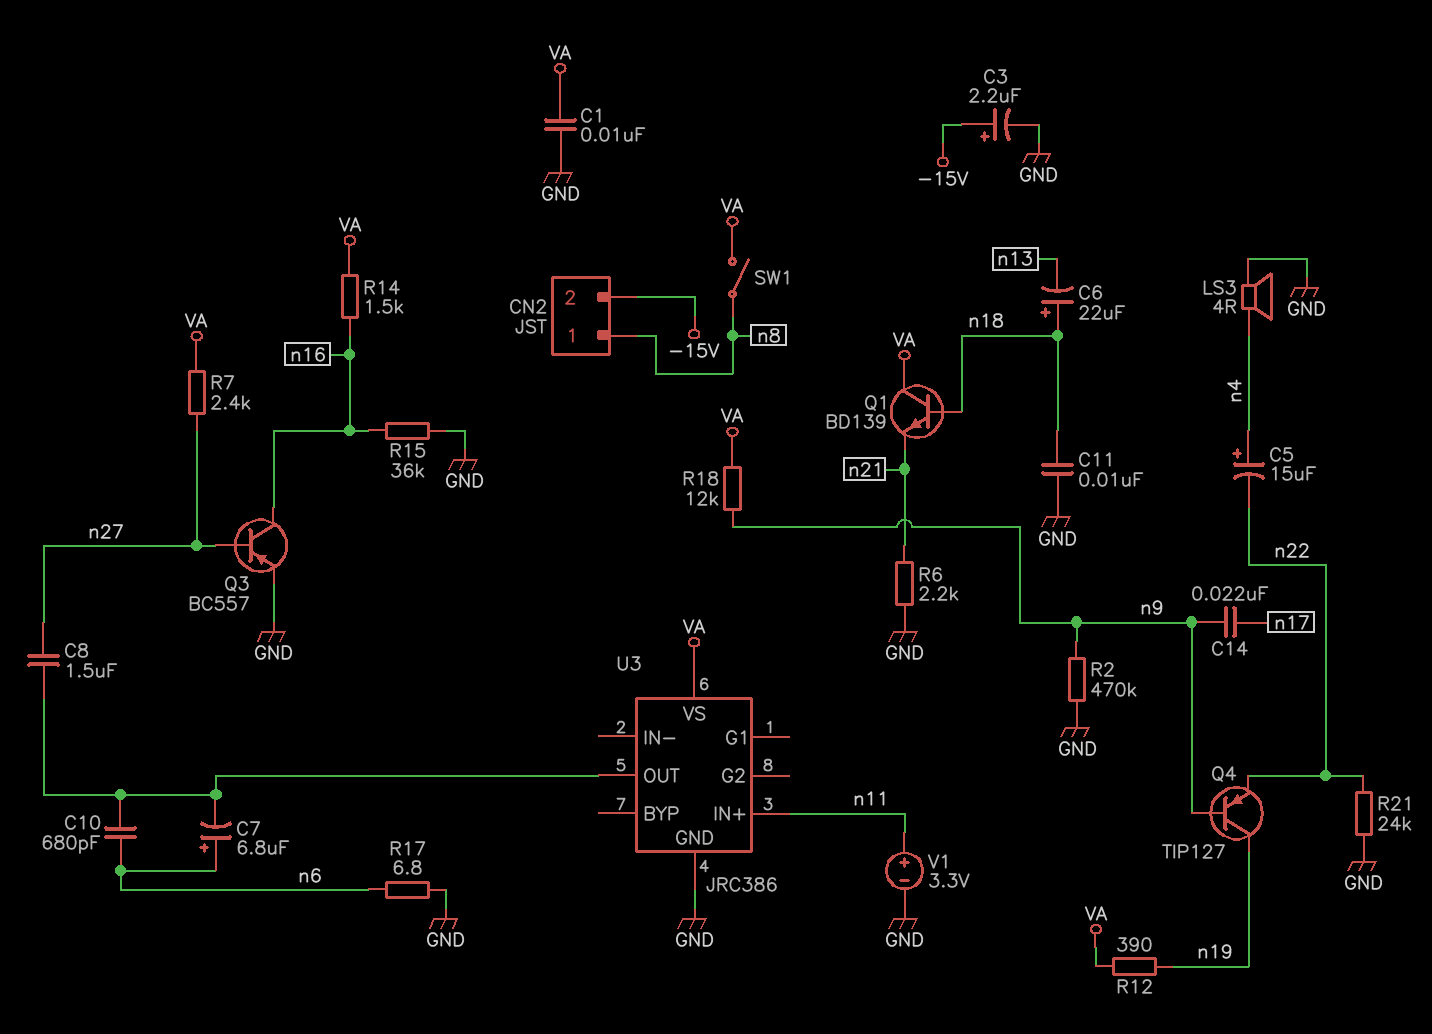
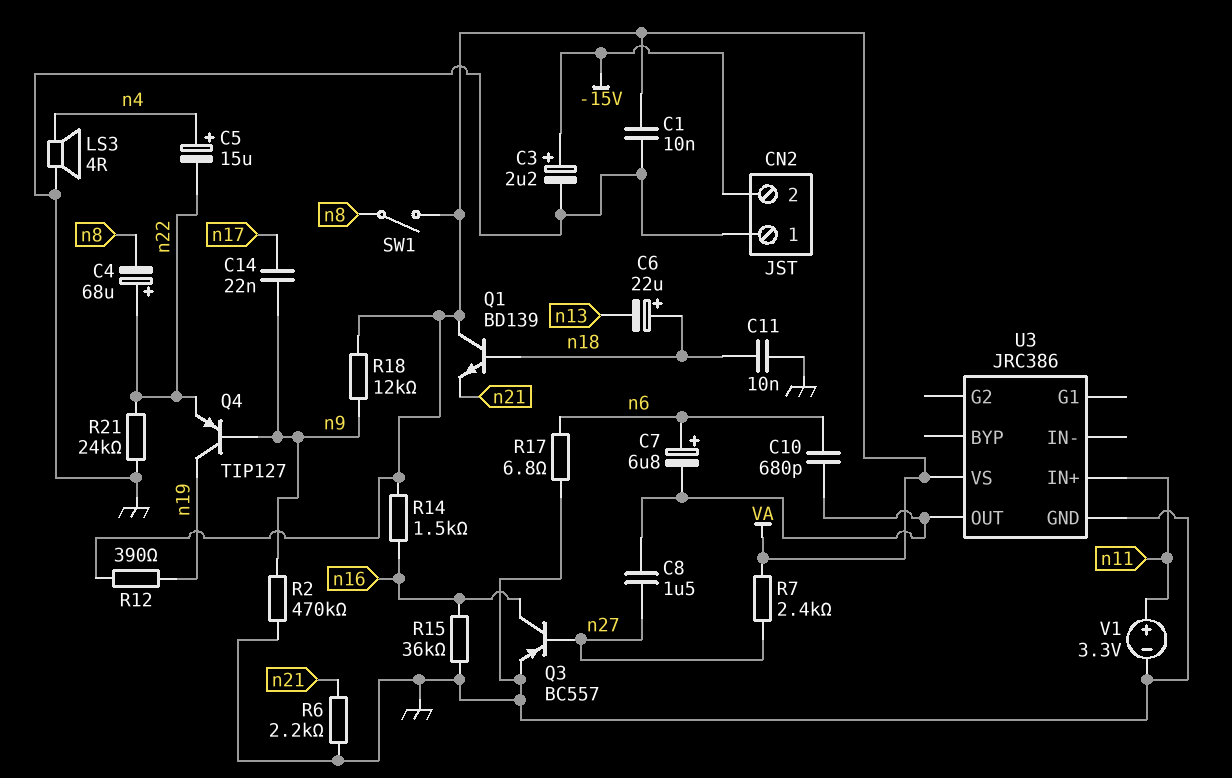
C4: none -> 68uF (plus n22, minus n8)
CN2 pin 1: n8 -> GND

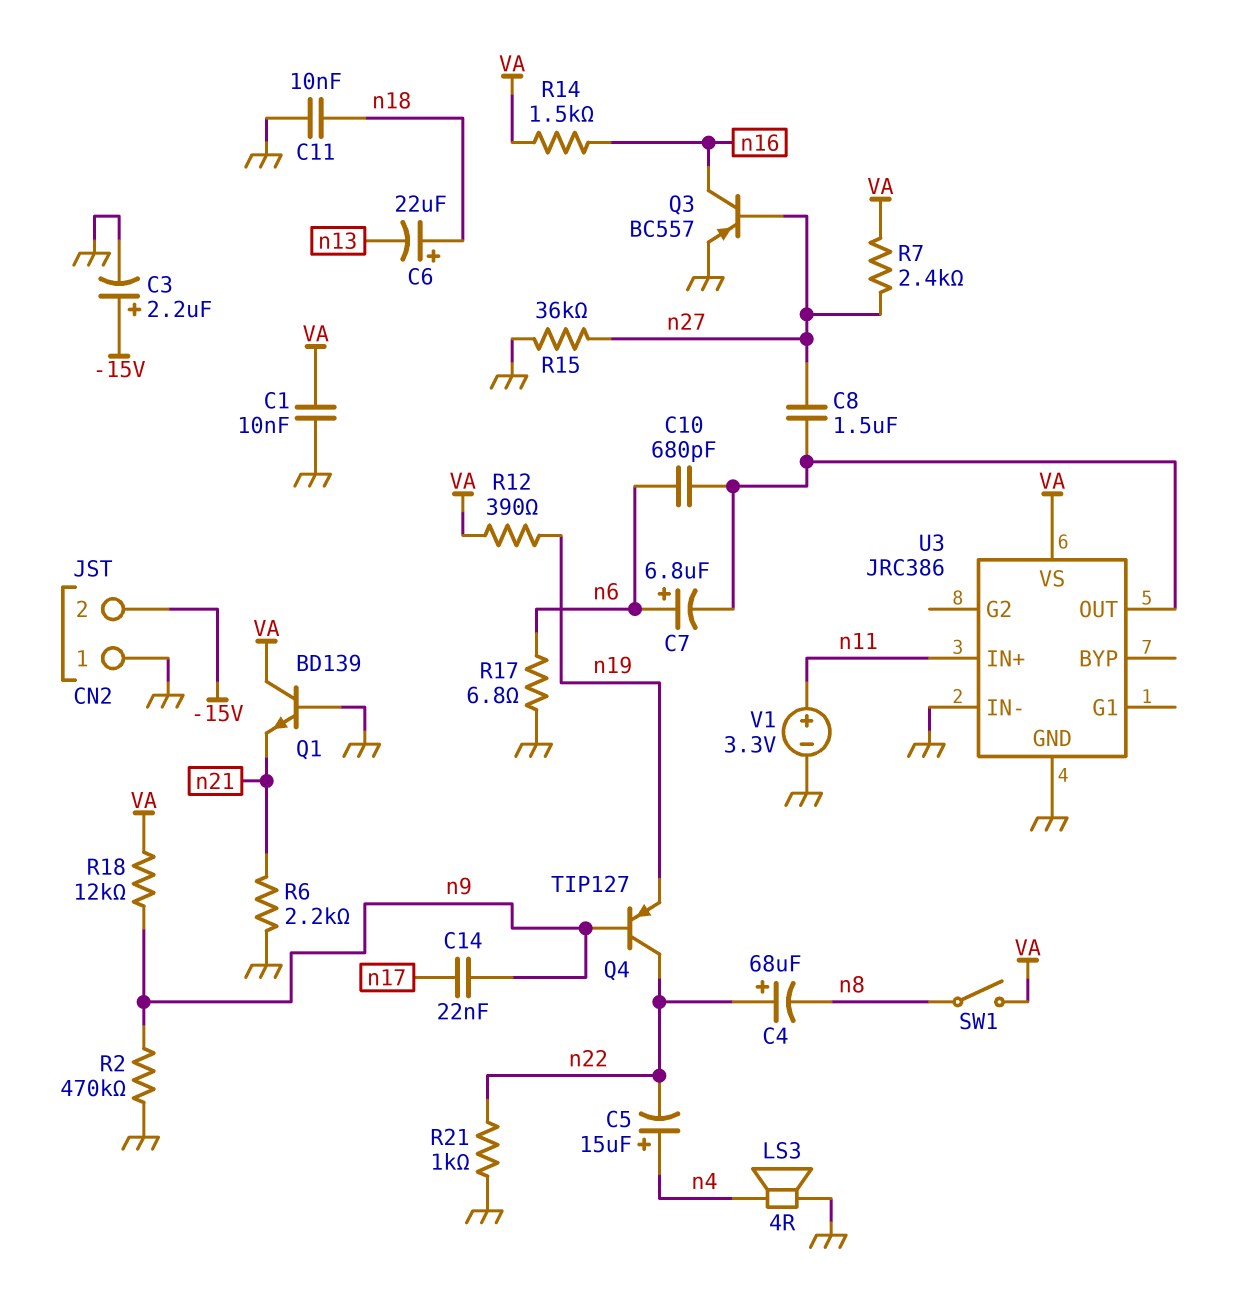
Q1: NPN BD139 (B n18, C VA, E n21) -> NPN BD139 (B GND, C VA, E n21)
Q4: PNP TIP127 (B n9, C n19, E n22) -> PNP TIP127 (B n9, C n22, E n19)
R15: 36k (GND, n16) -> 36k (GND, n27)
R21: 24k (GND, n22) -> 1k (GND, n22)
U3 pin IN-: none -> GND

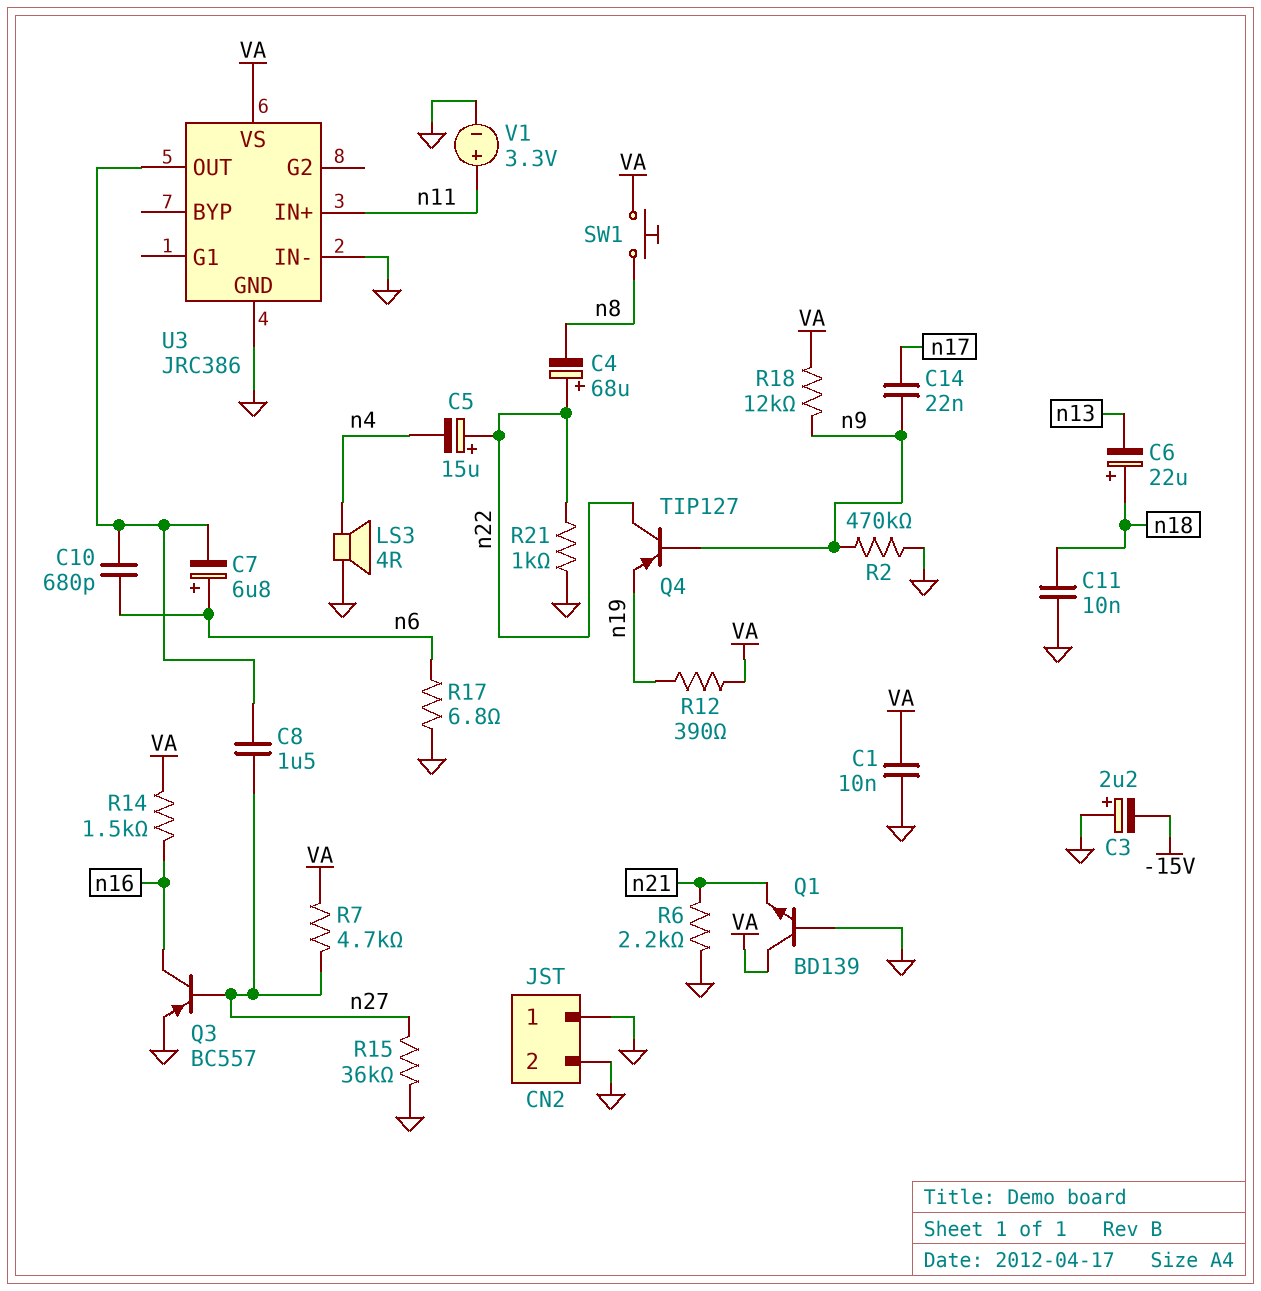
C3: 2.2uF (plus -15V, minus GND) -> 2.2uF (plus GND, minus -15V)
C5: 15uF (plus n4, minus n22) -> 15uF (plus n22, minus n4)
CN2 pin 2: -15V -> GND
R7: 2.4k (VA, n27) -> 4.7k (VA, n27)
SW1: switch (VA, n8) -> button (VA, n8)

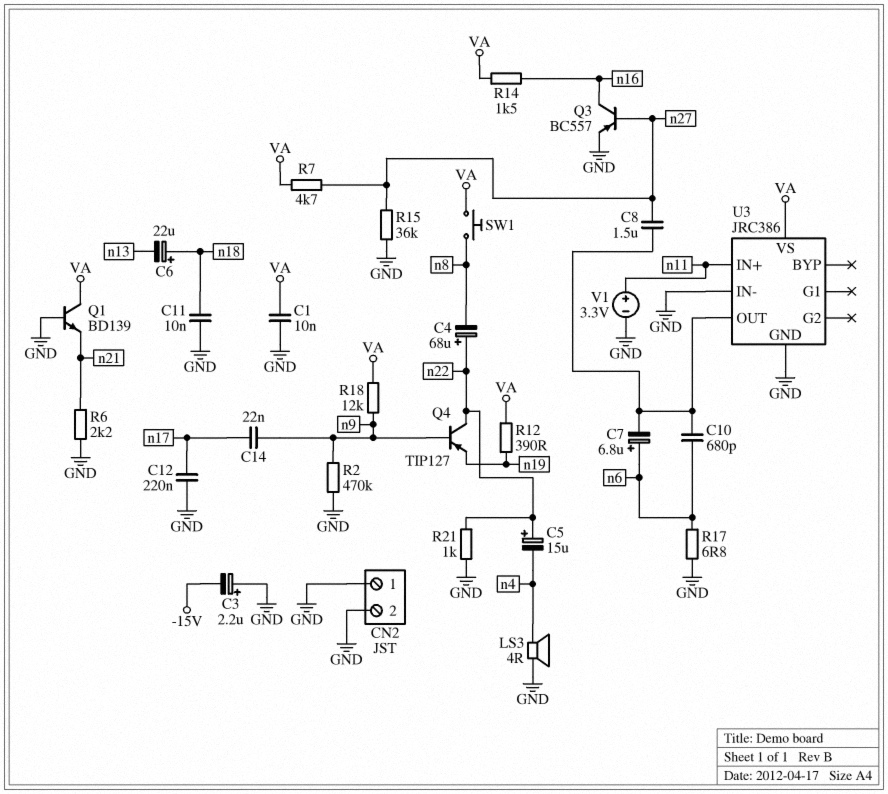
C12: none -> 220nF (GND, n17)

